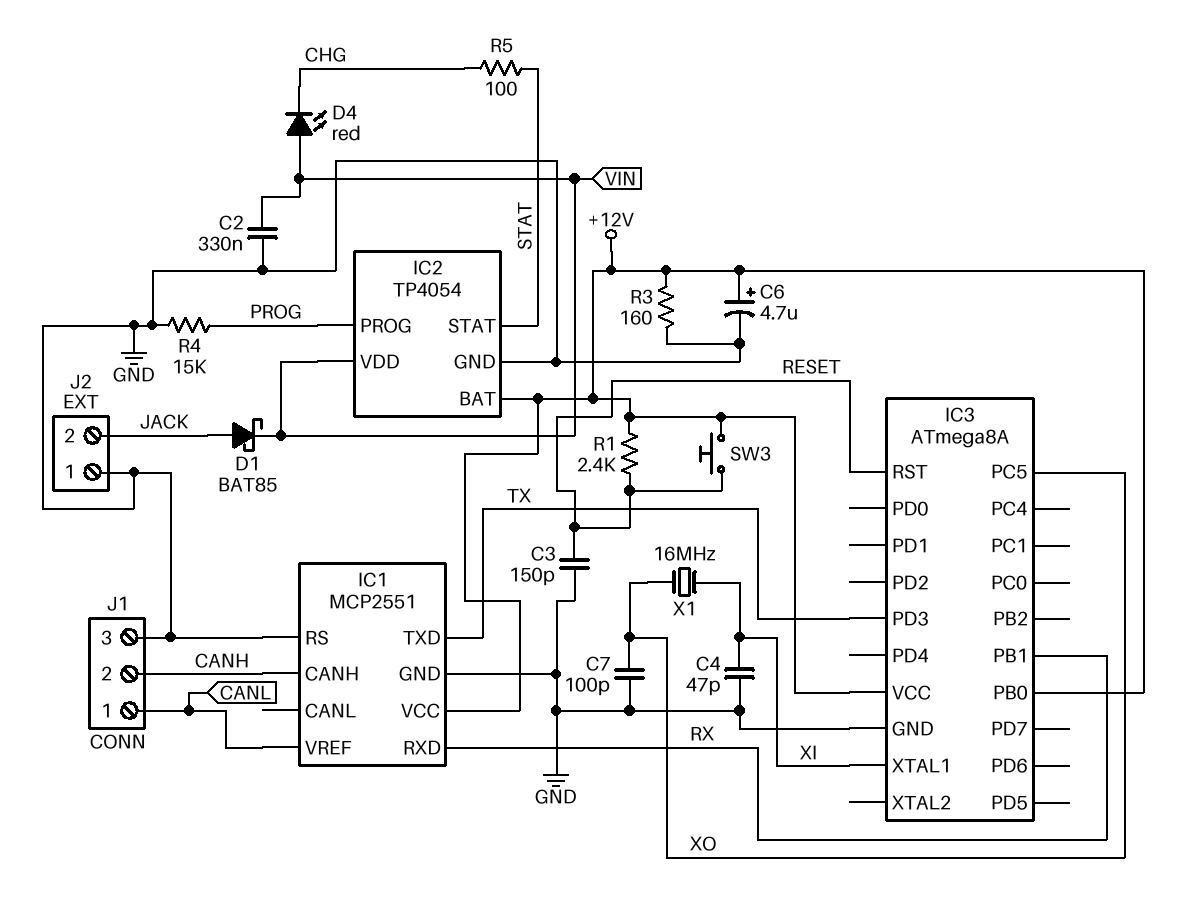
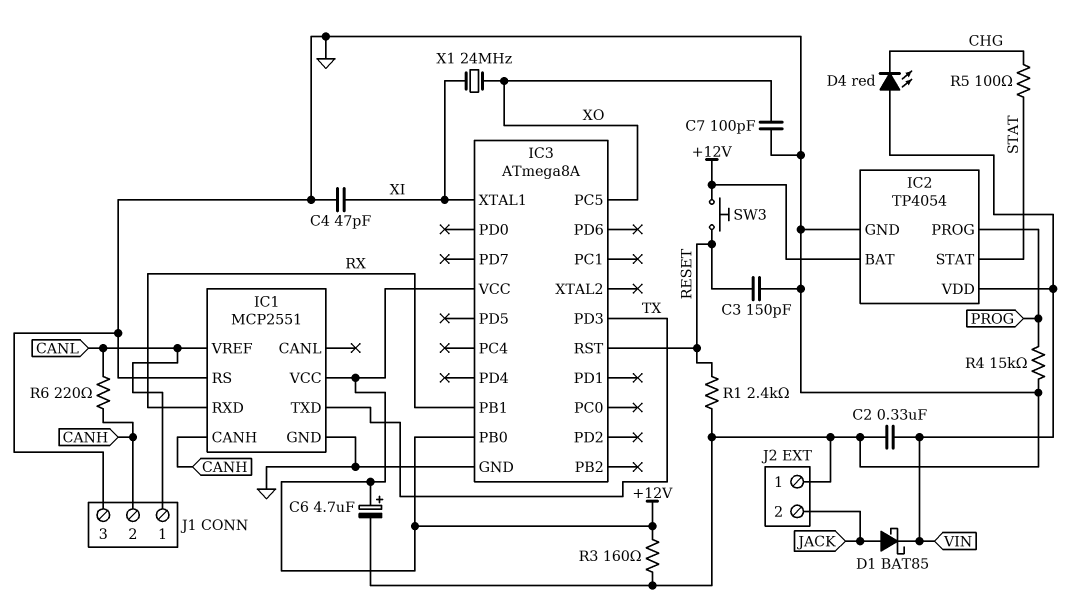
R1: 2.4k (+12V, RESET) -> 2.4k (GND, RESET)
R6: none -> 220 (CANH, CANL)
X1: 16MHz (XI, XO) -> 24MHz (XI, XO)

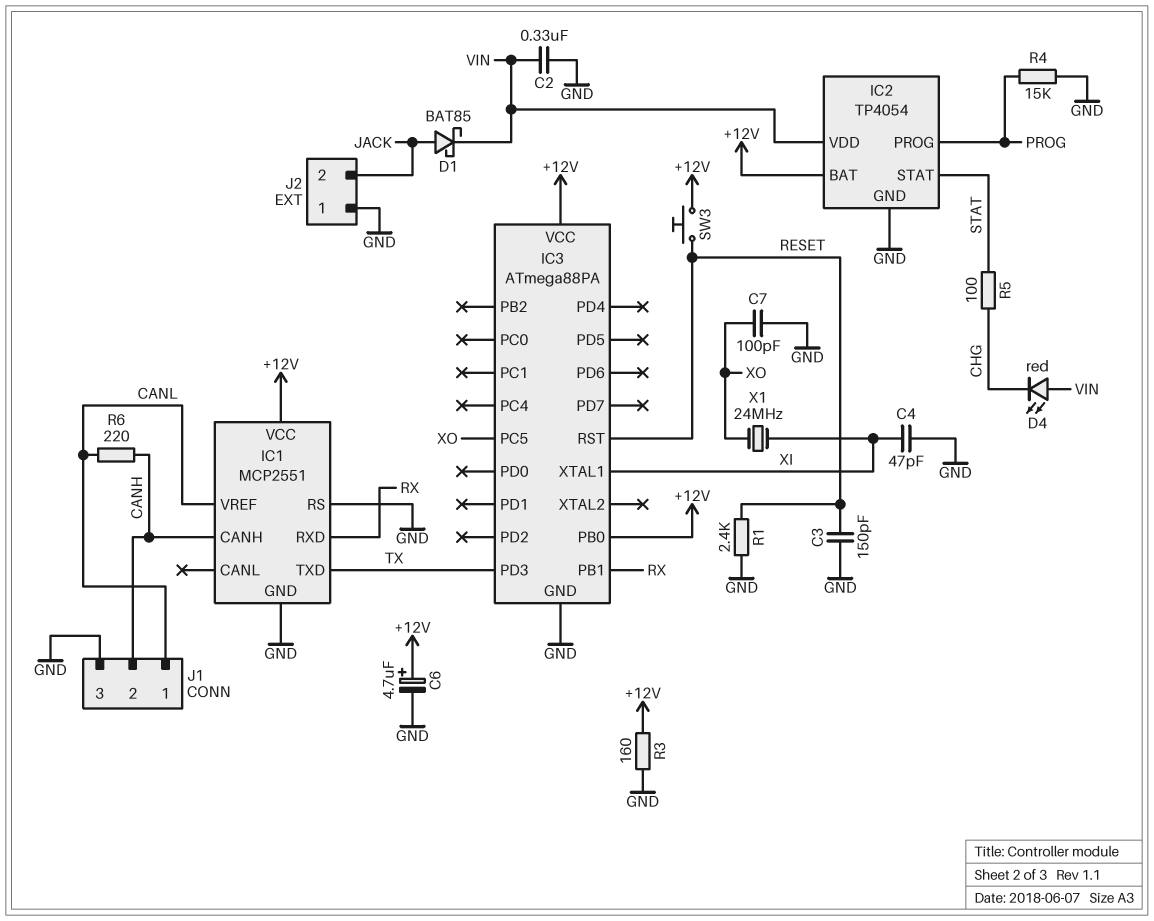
IC3: ATmega8A -> ATmega88PA

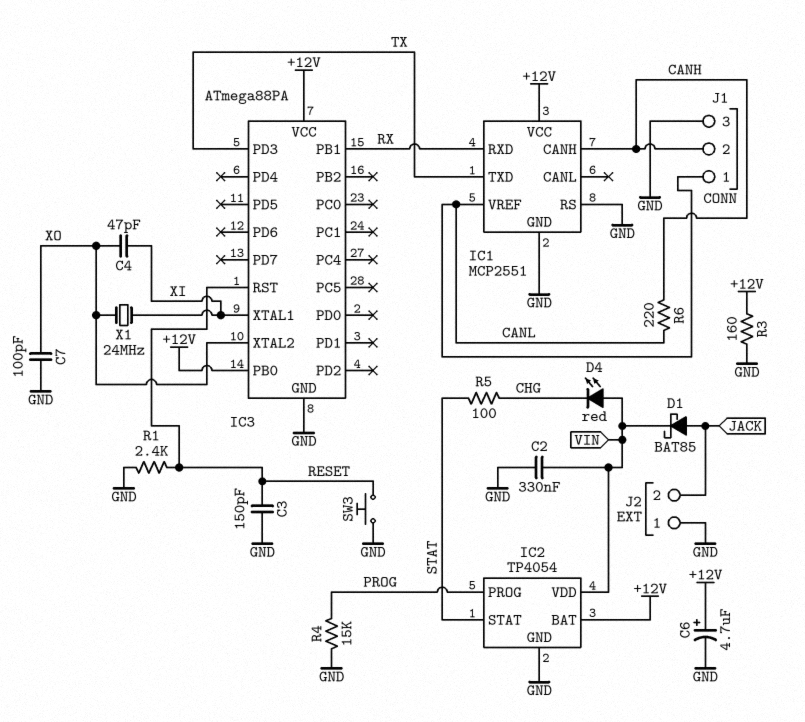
C4: 47pF (GND, XI) -> 47pF (XI, XO)
IC3 pin PC5: XO -> none
IC3 pin XTAL2: none -> XO
SW3: button (+12V, RESET) -> button (GND, RESET)

